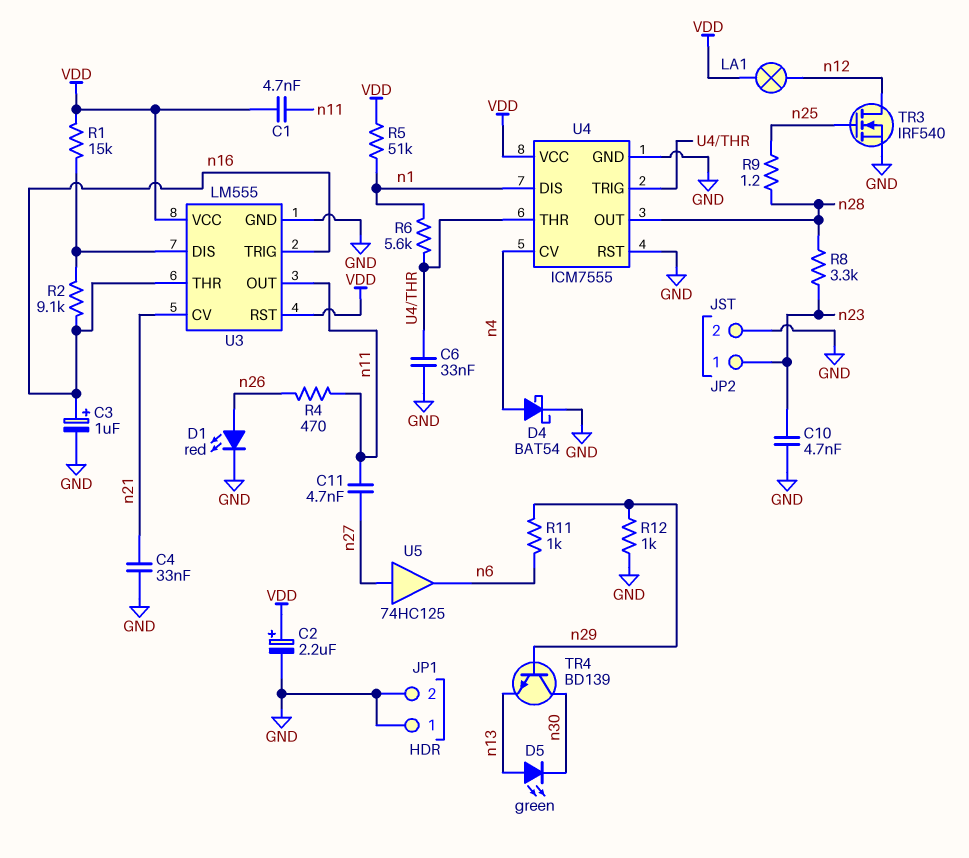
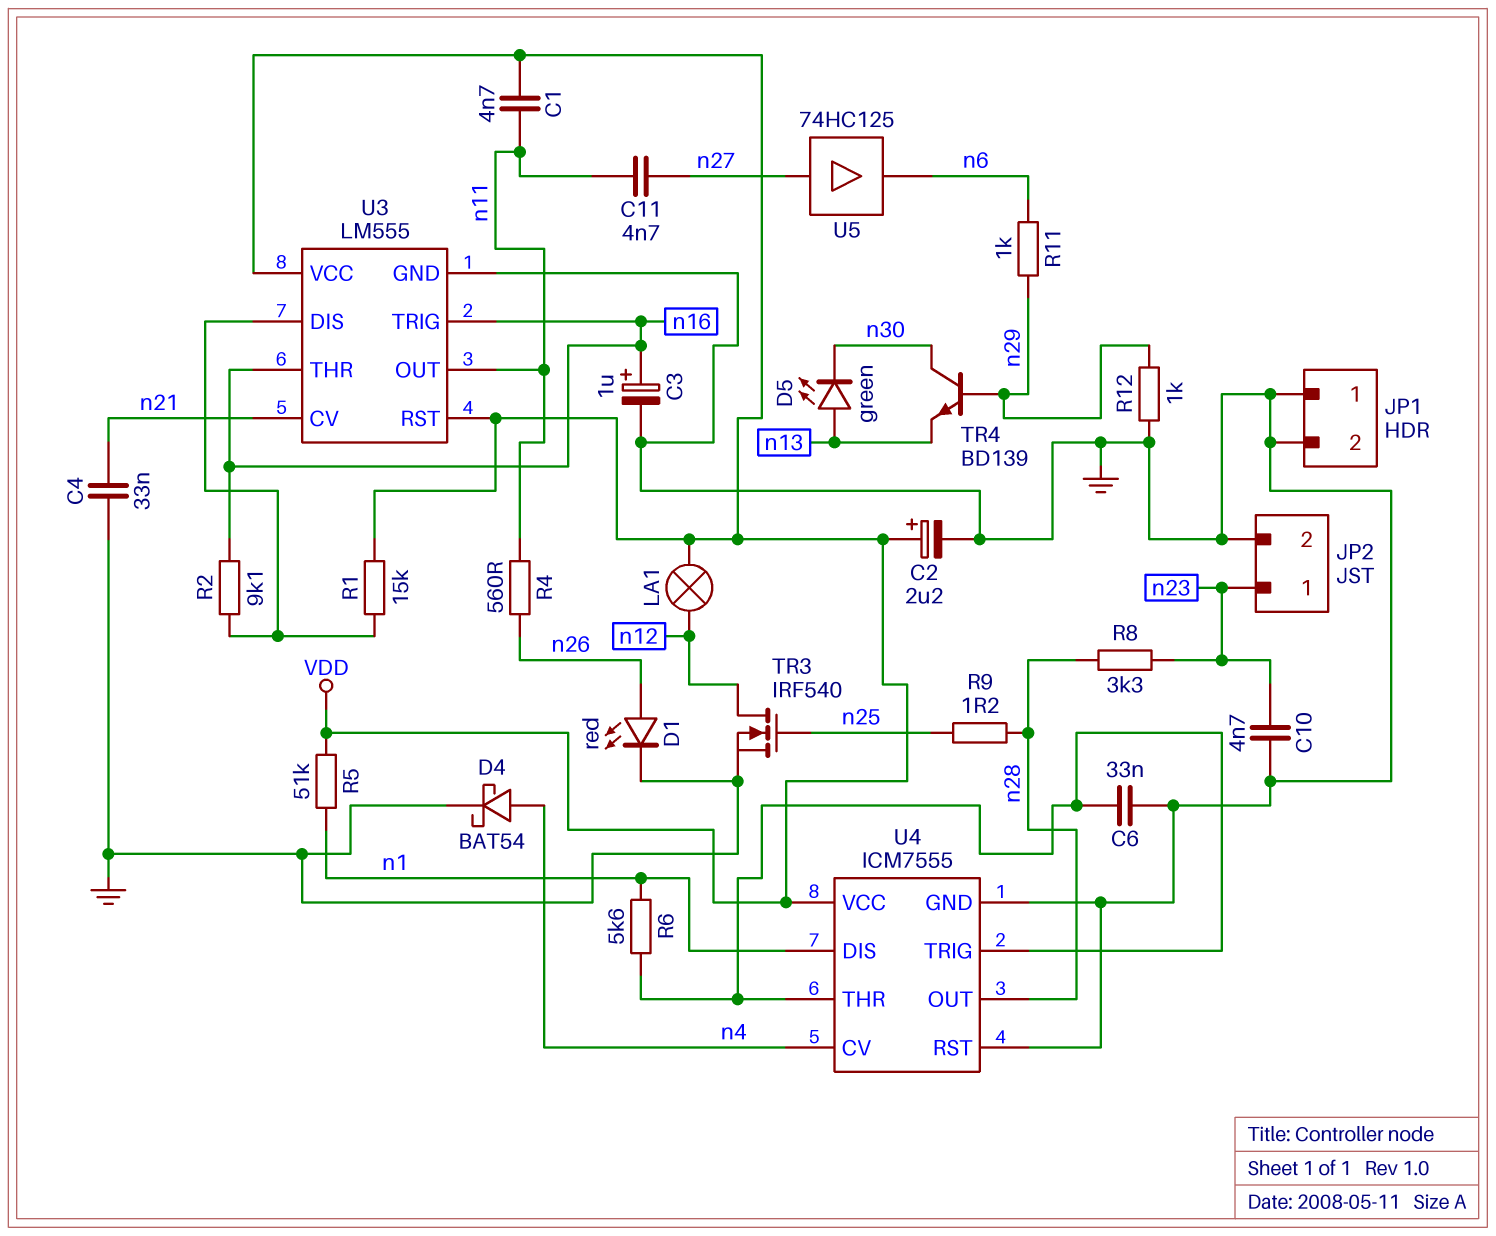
R4: 470 (n11, n26) -> 560 (n11, n26)

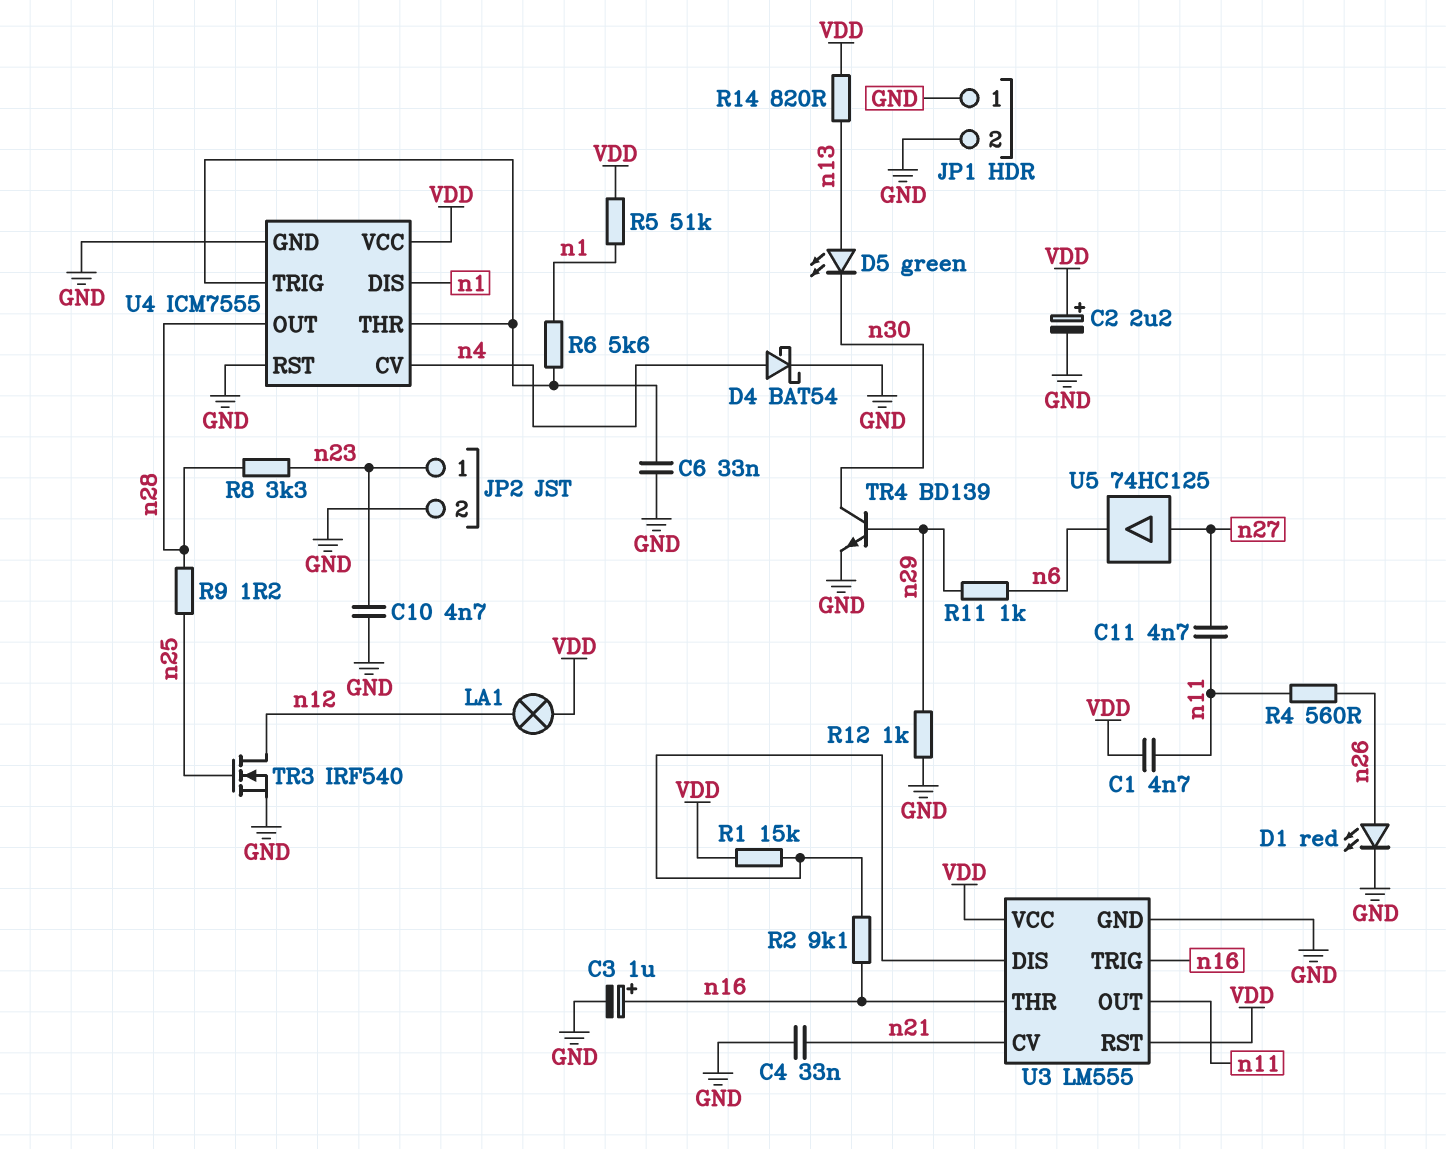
R14: none -> 820 (VDD, n13)
TR4: NPN BD139 (B n29, C n30, E n13) -> NPN BD139 (B n29, C n30, E GND)

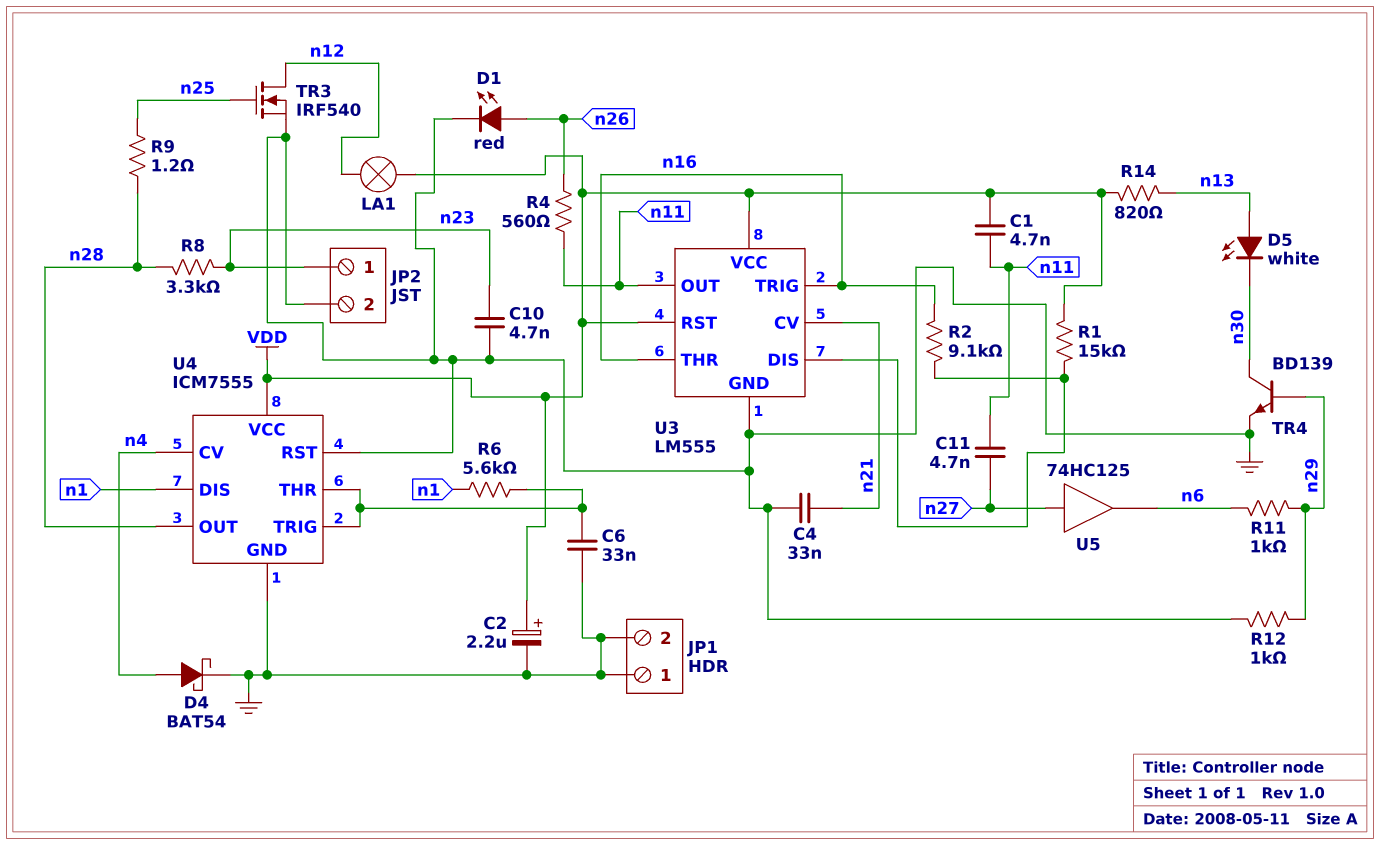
C3: 1uF (plus n16, minus GND) -> none
D5: LED green (A n13, K n30) -> LED white (A n13, K n30)
R5: 51k (VDD, n1) -> none

